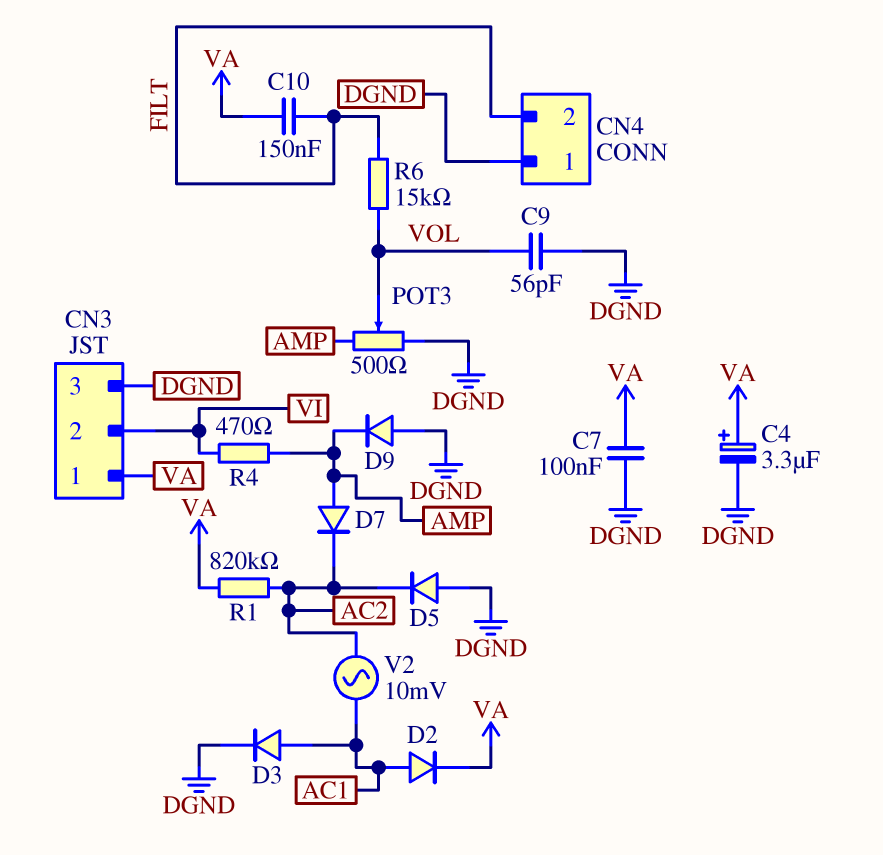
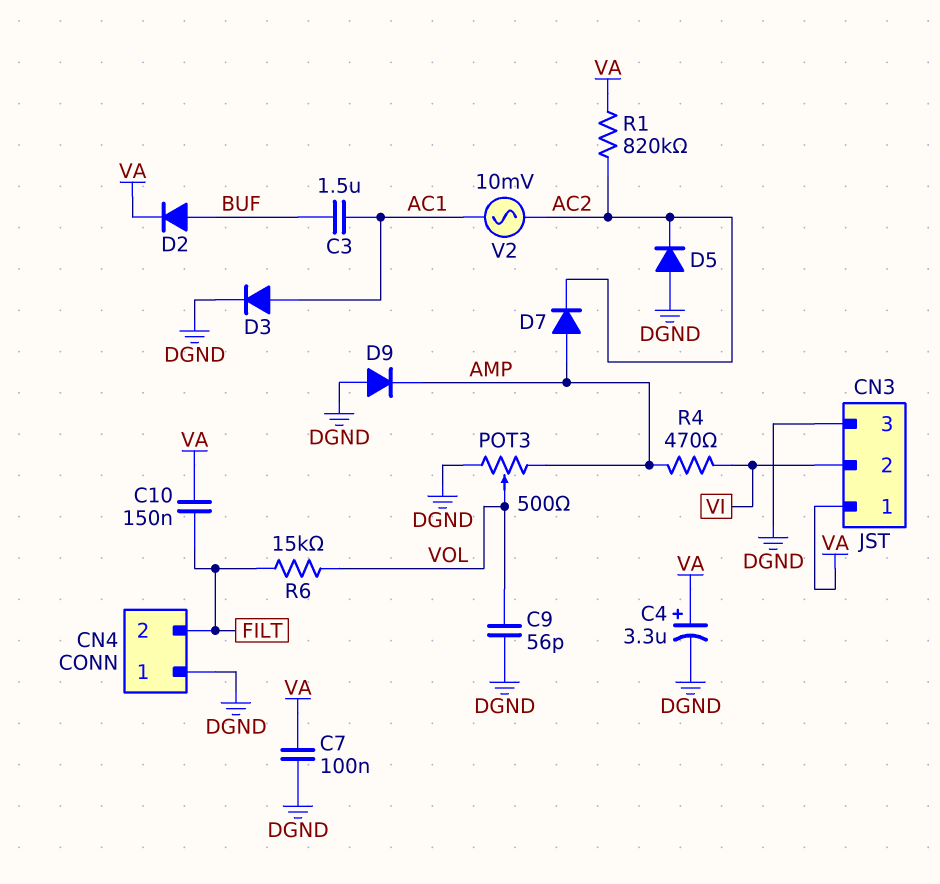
C3: none -> 1.5uF (AC1, BUF)
D2: diode (A AC1, K VA) -> diode (A BUF, K VA)

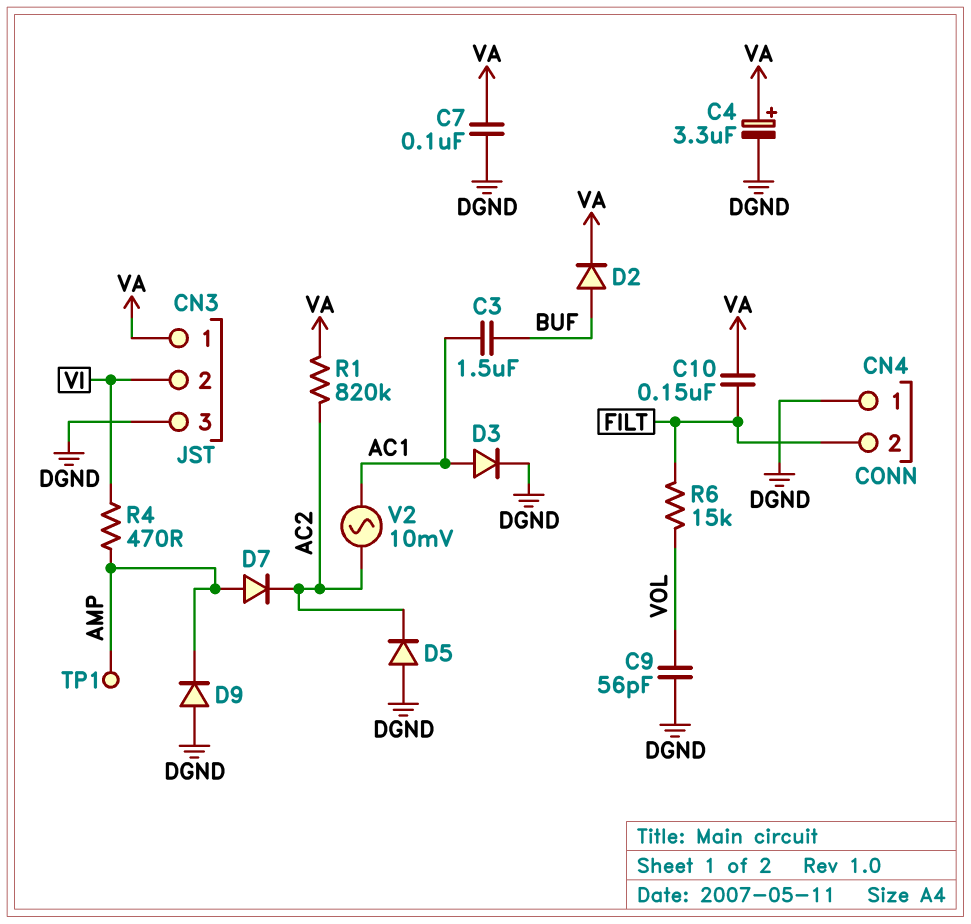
POT3: 500 (AMP, DGND, wiper VOL) -> none
TP1: none -> test point (AMP)

